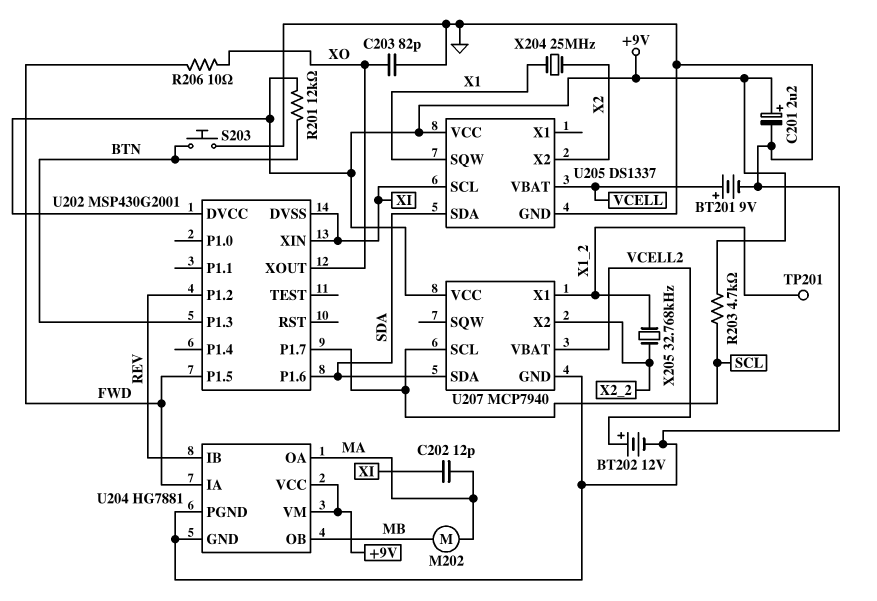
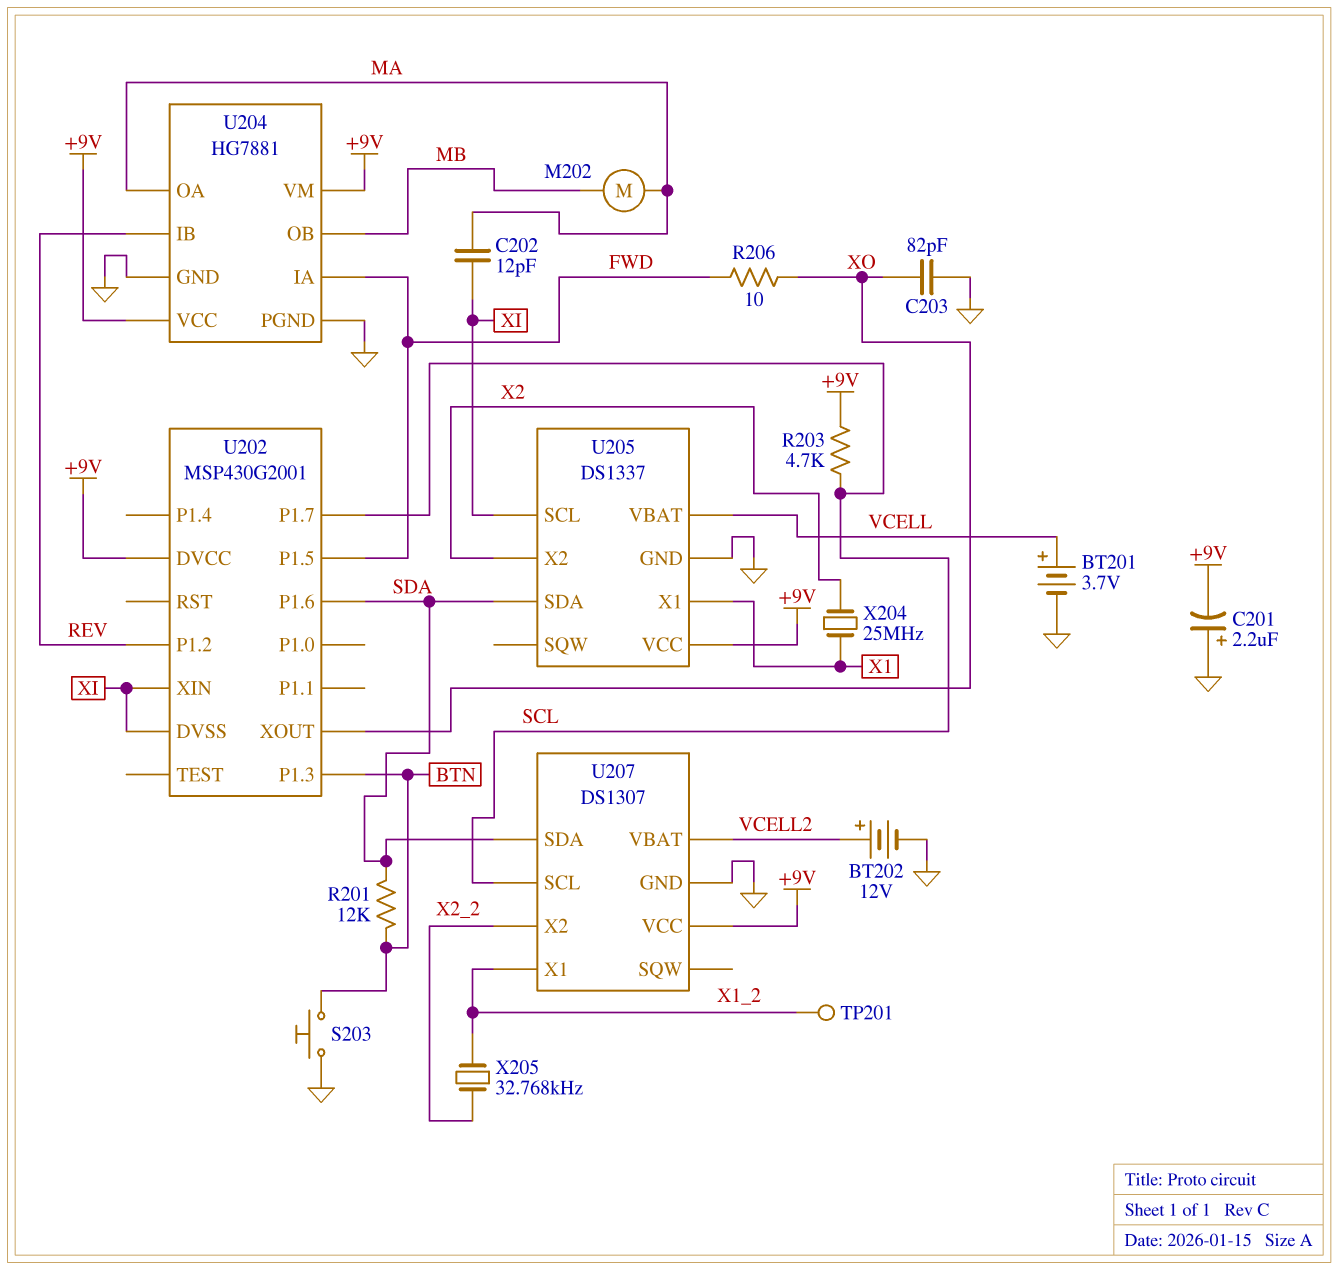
BT201: 9V (plus VCELL, minus GND) -> 3.7V (plus VCELL, minus GND)
C201: 2.2uF (plus +9V, minus GND) -> 2.2uF (plus GND, minus +9V)
R201: 12k (+9V, BTN) -> 12k (BTN, SDA)
U205 pin SQW: X1 -> none
U205 pin X1: none -> X1
U207: MCP7940 -> DS1307

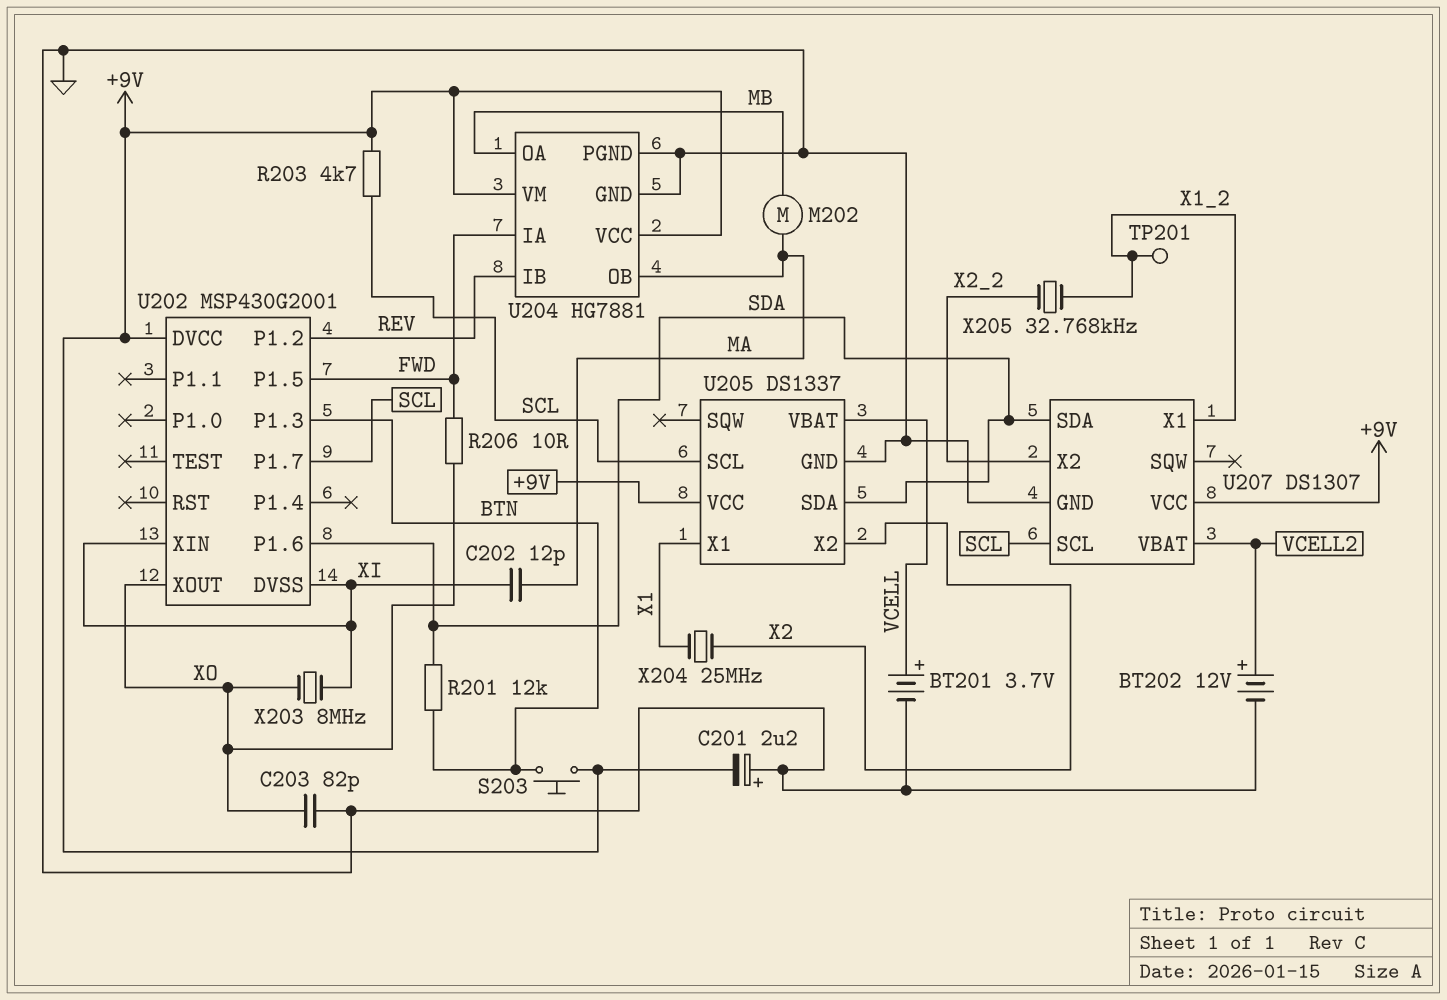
S203: button (BTN, GND) -> button (+9V, BTN)
U204 pin OA: MA -> MB
U204 pin OB: MB -> MA
U205 pin SCL: XI -> SCL
X203: none -> 8MHz (XI, XO)

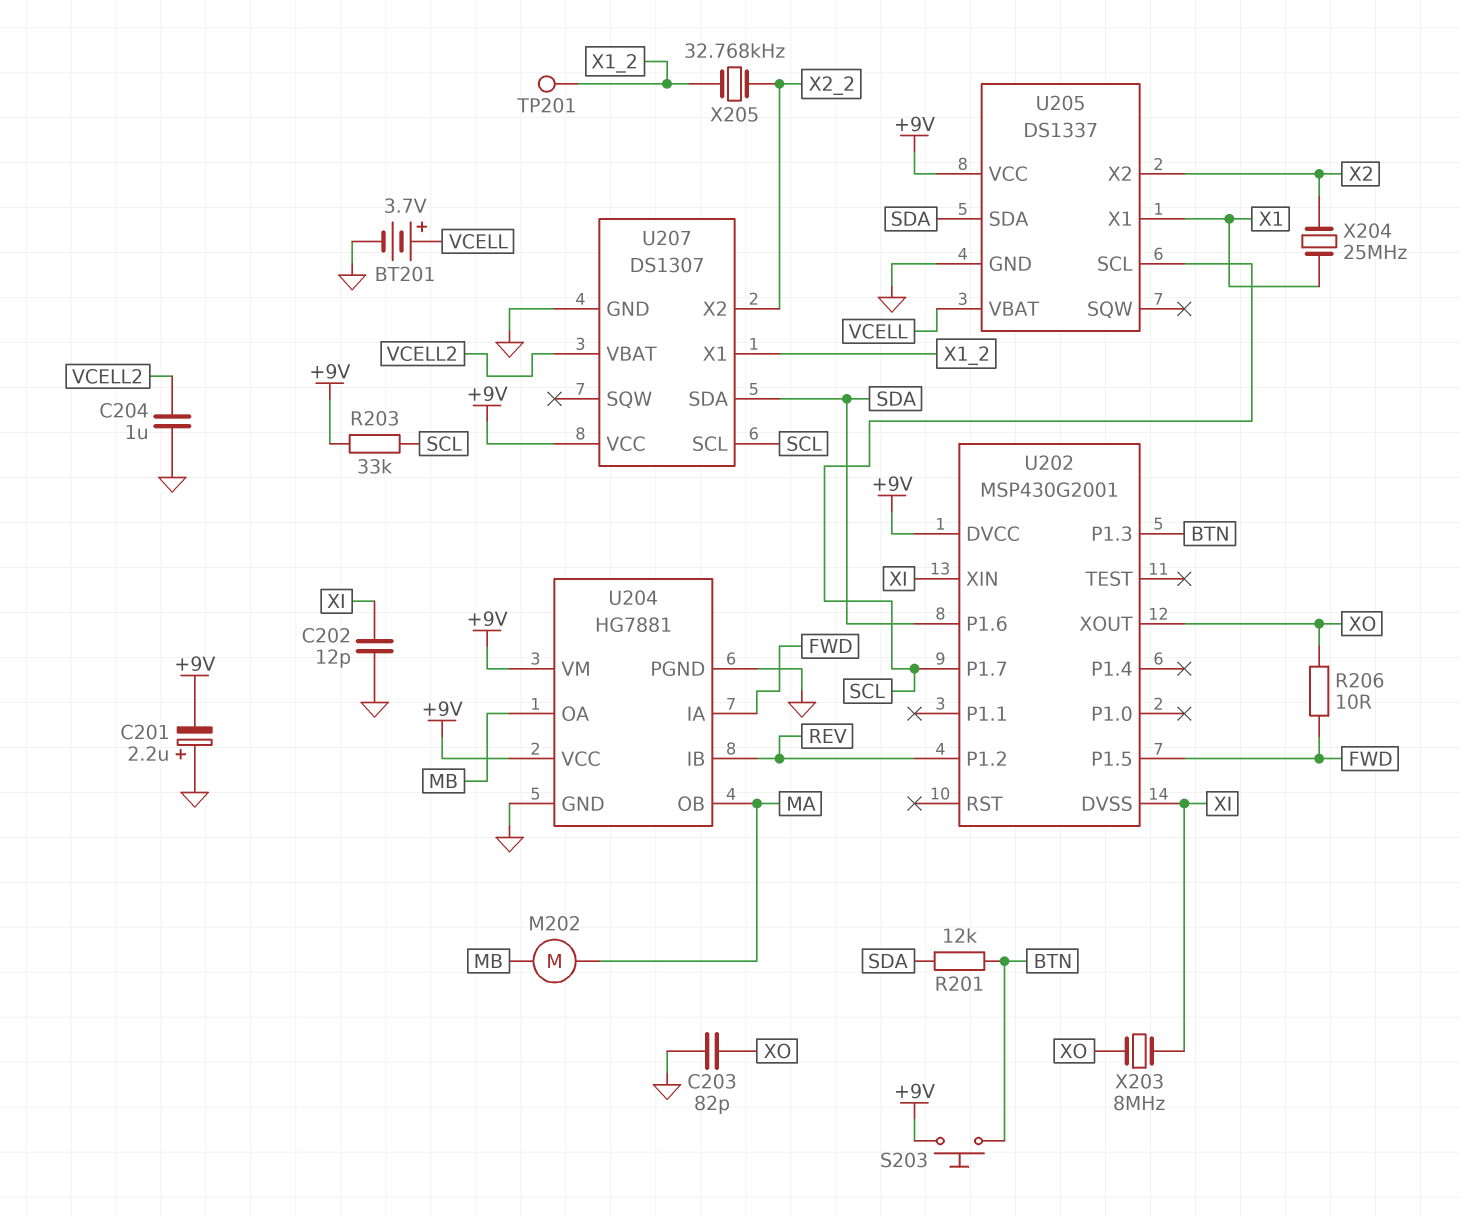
BT202: 12V (plus VCELL2, minus GND) -> none
C202: 12pF (MA, XI) -> 12pF (GND, XI)
C204: none -> 1uF (GND, VCELL2)
R203: 4.7k (+9V, SCL) -> 33k (+9V, SCL)

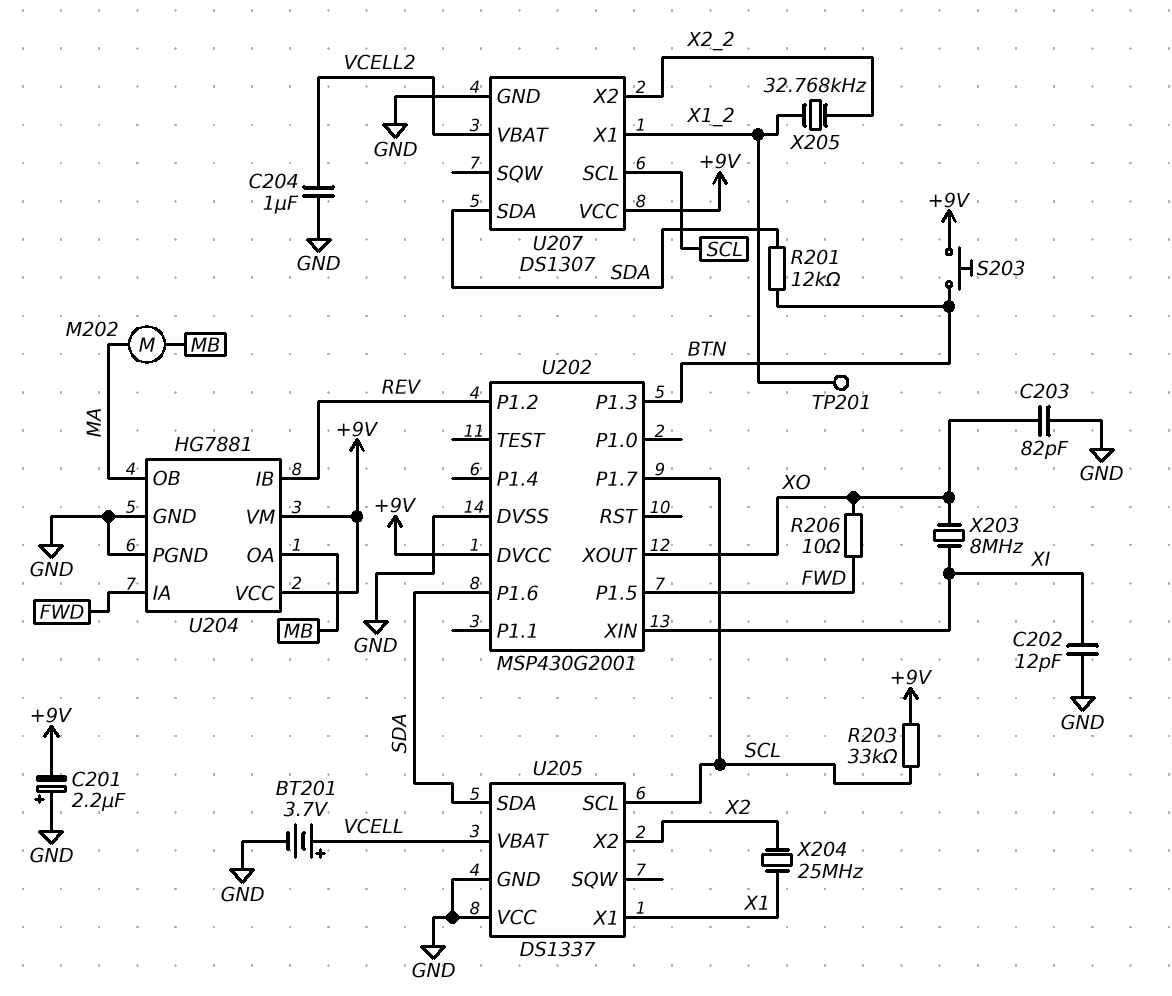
U202 pin DVSS: XI -> GND
U205 pin VCC: +9V -> GND

